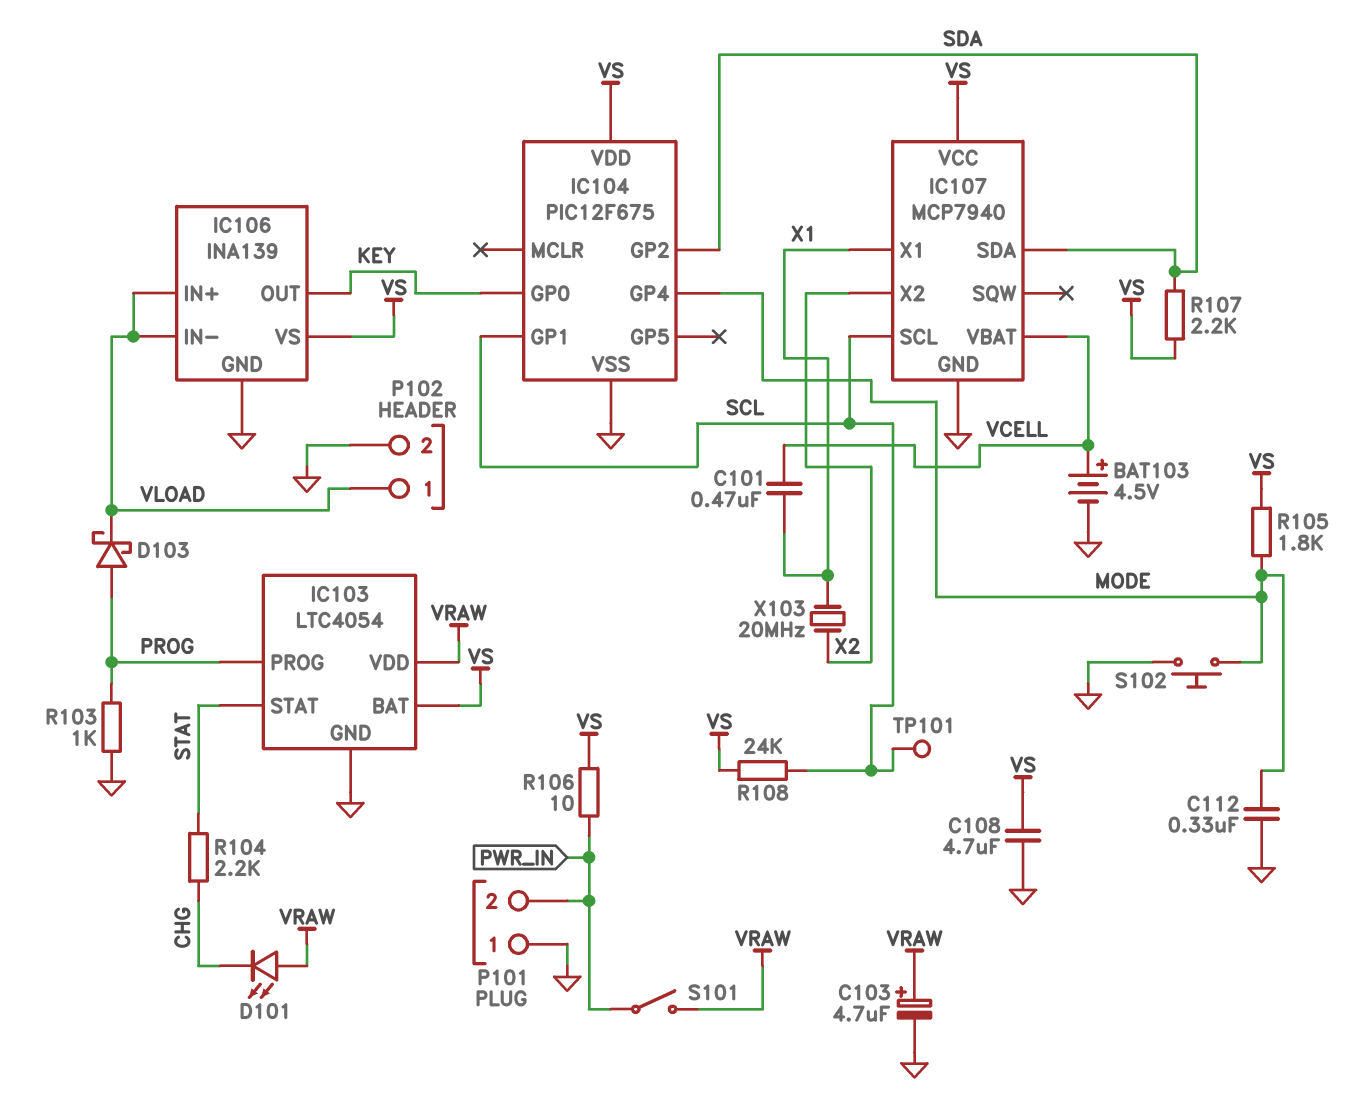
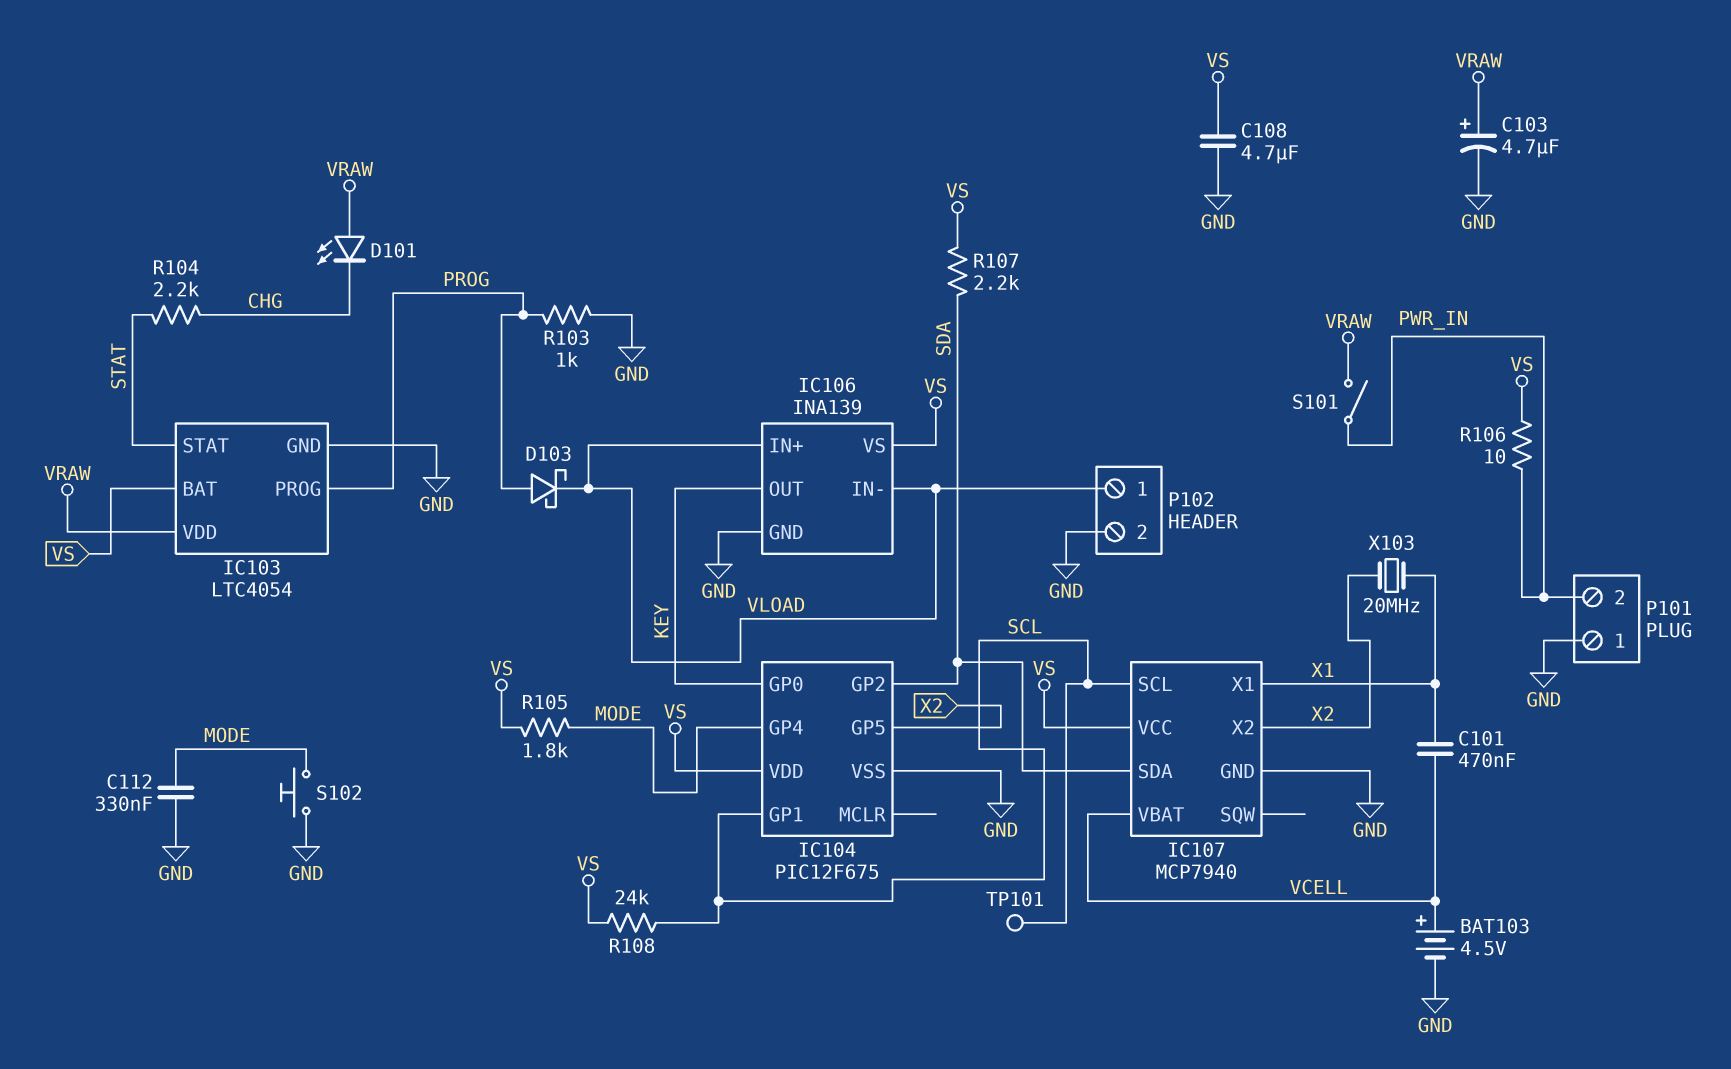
IC104 pin GP5: none -> X2

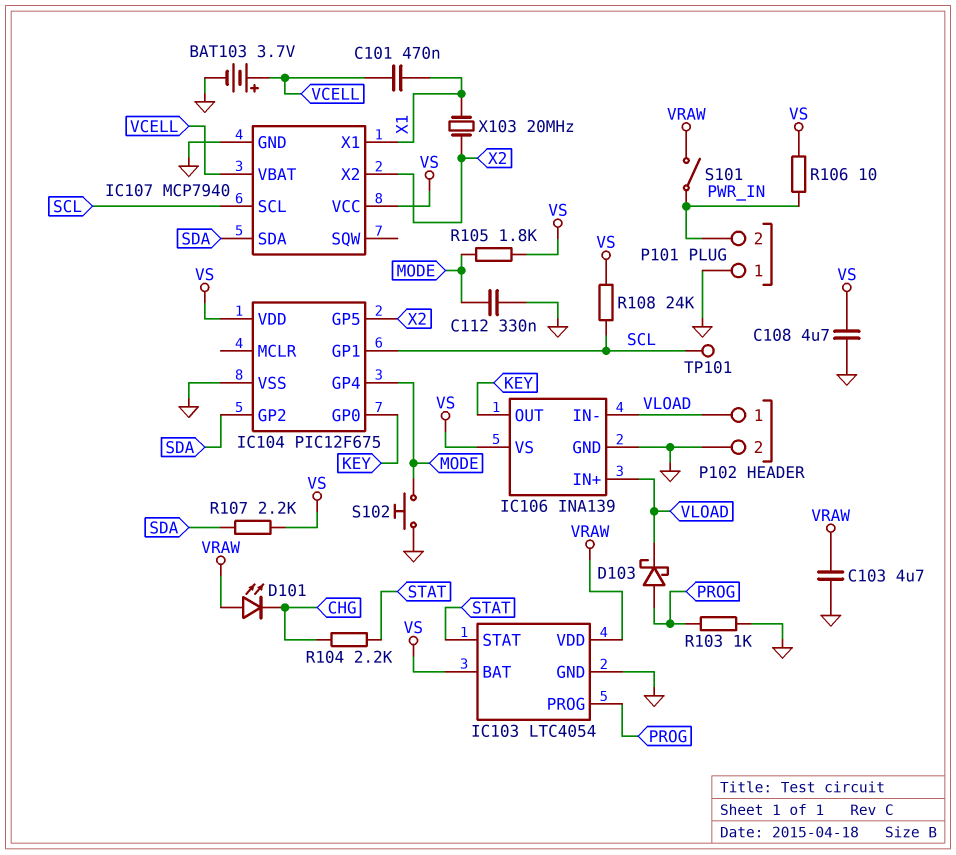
BAT103: 4.5V (plus VCELL, minus GND) -> 3.7V (plus VCELL, minus GND)
C103: 4.7uF (plus VRAW, minus GND) -> 4.7uF (GND, VRAW)

